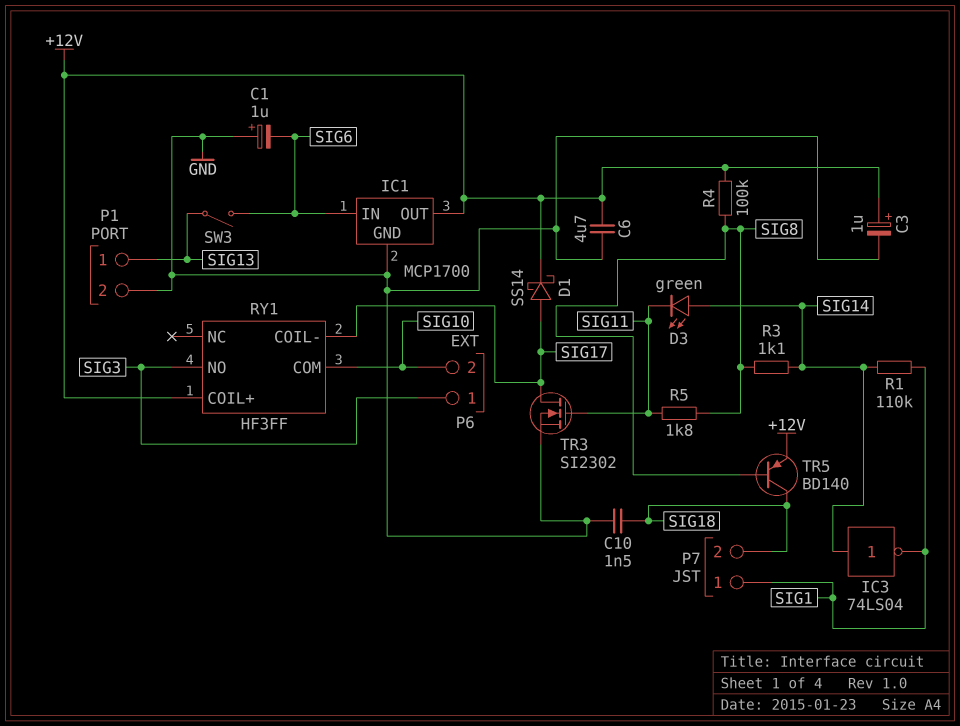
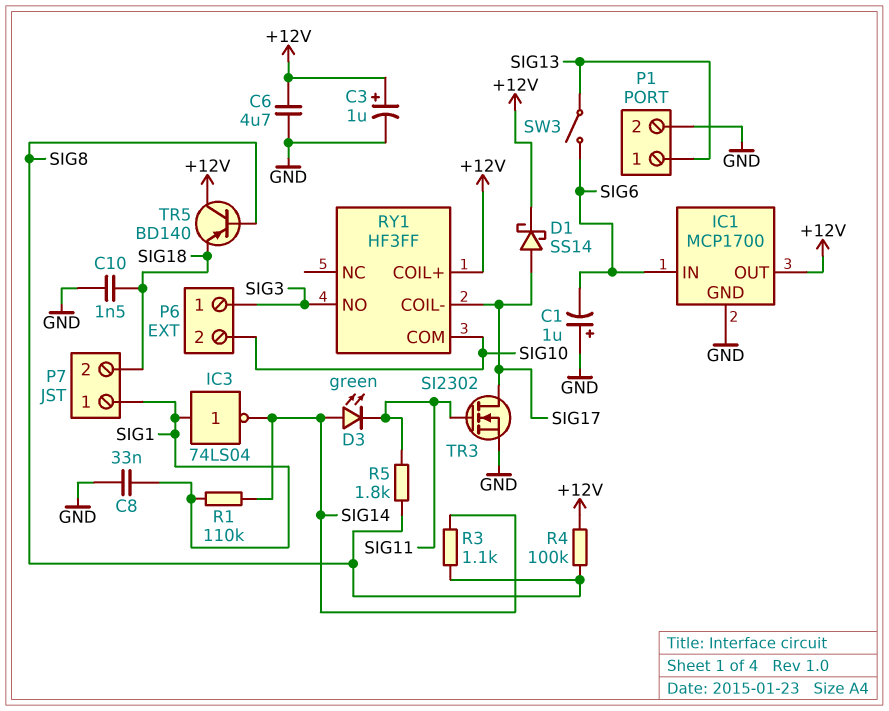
C8: none -> 33nF (GND, SIG1)
IC3: NOT 74LS04 (in SIG14, out SIG1) -> NOT 74LS04 (in SIG1, out SIG14)
TR5: PNP BD140 (B SIG8, C SIG18, E +12V) -> PNP BD140 (B SIG8, C +12V, E SIG18)

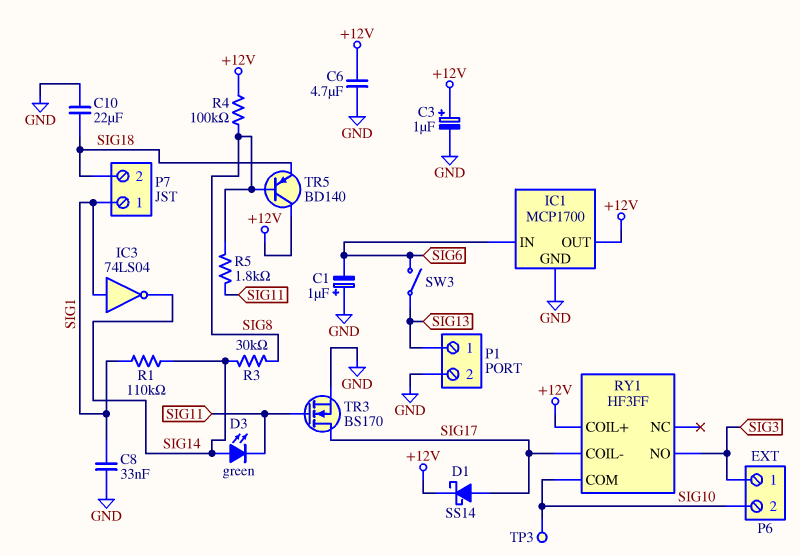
C10: 1.5nF (GND, SIG18) -> 22uF (GND, SIG18)
R3: 1.1k (SIG8, SIG14) -> 30k (SIG8, SIG14)
TP3: none -> test point (SIG10)
TR3: NMOS SI2302 (G SIG11, D SIG17, S GND) -> NMOS BS170 (G SIG11, D SIG17, S GND)

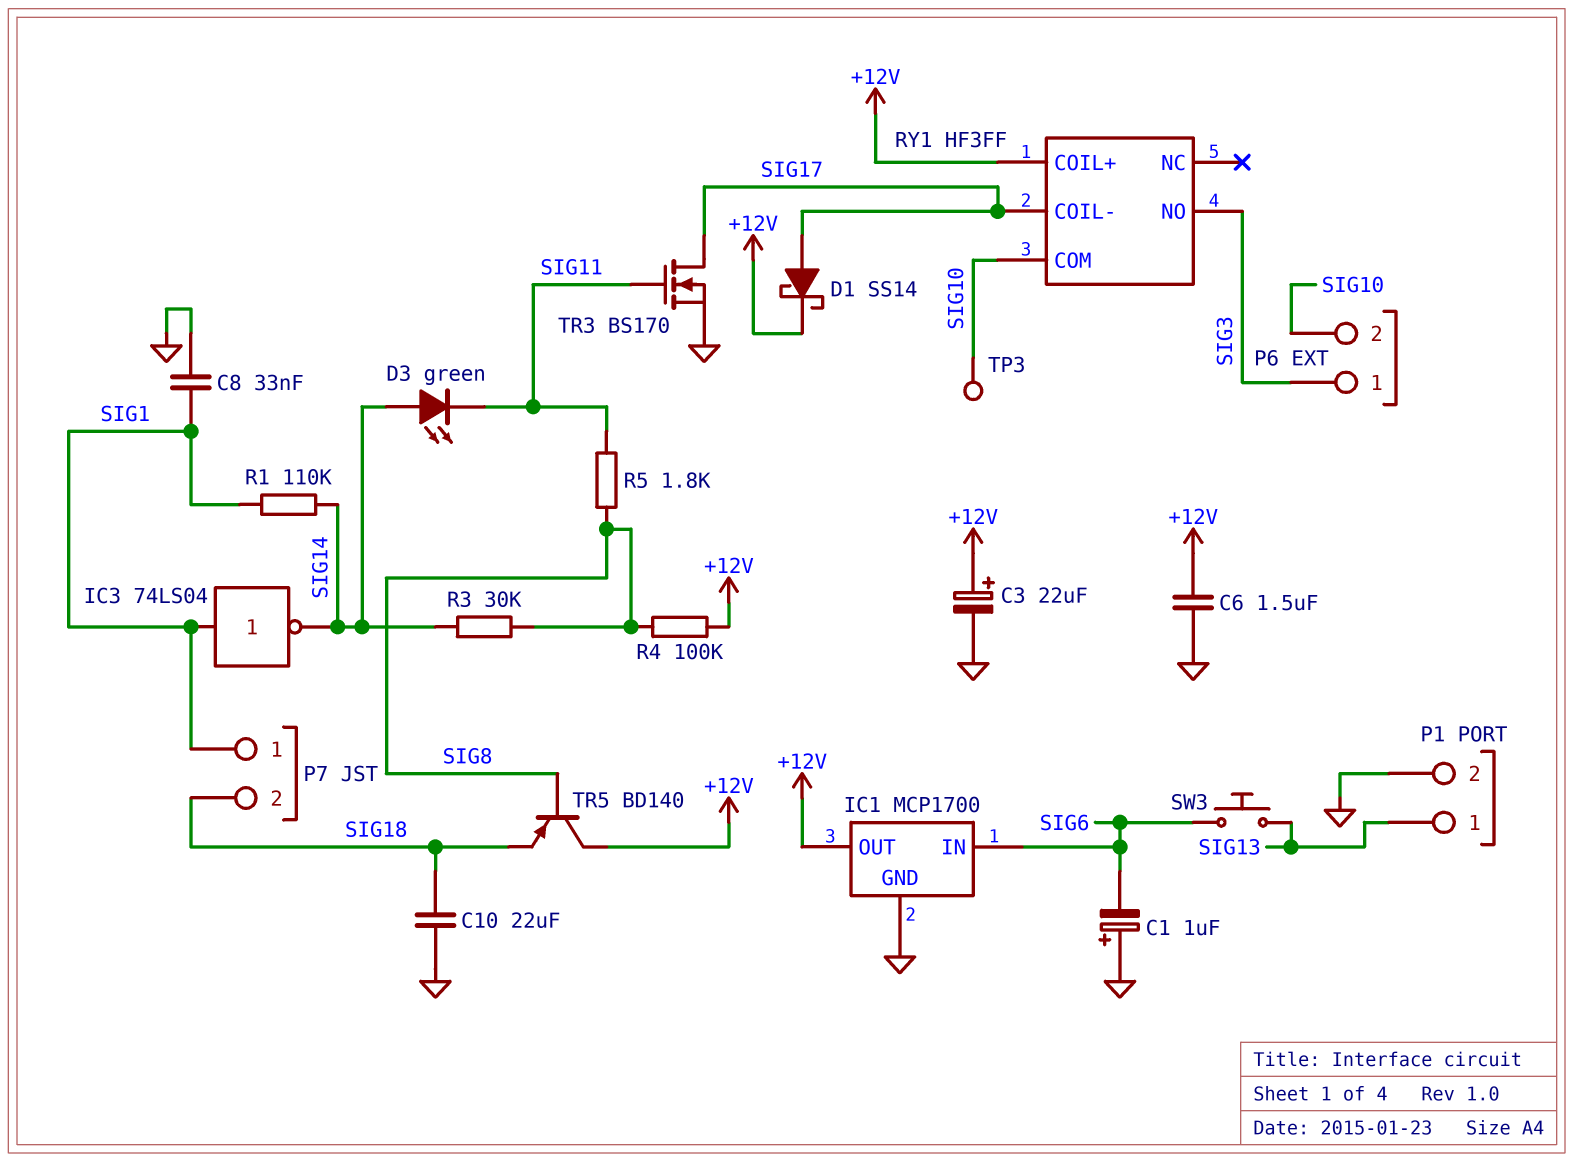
C3: 1uF (plus +12V, minus GND) -> 22uF (plus +12V, minus GND)
C6: 4.7uF (+12V, GND) -> 1.5uF (+12V, GND)
SW3: switch (SIG6, SIG13) -> button (SIG6, SIG13)

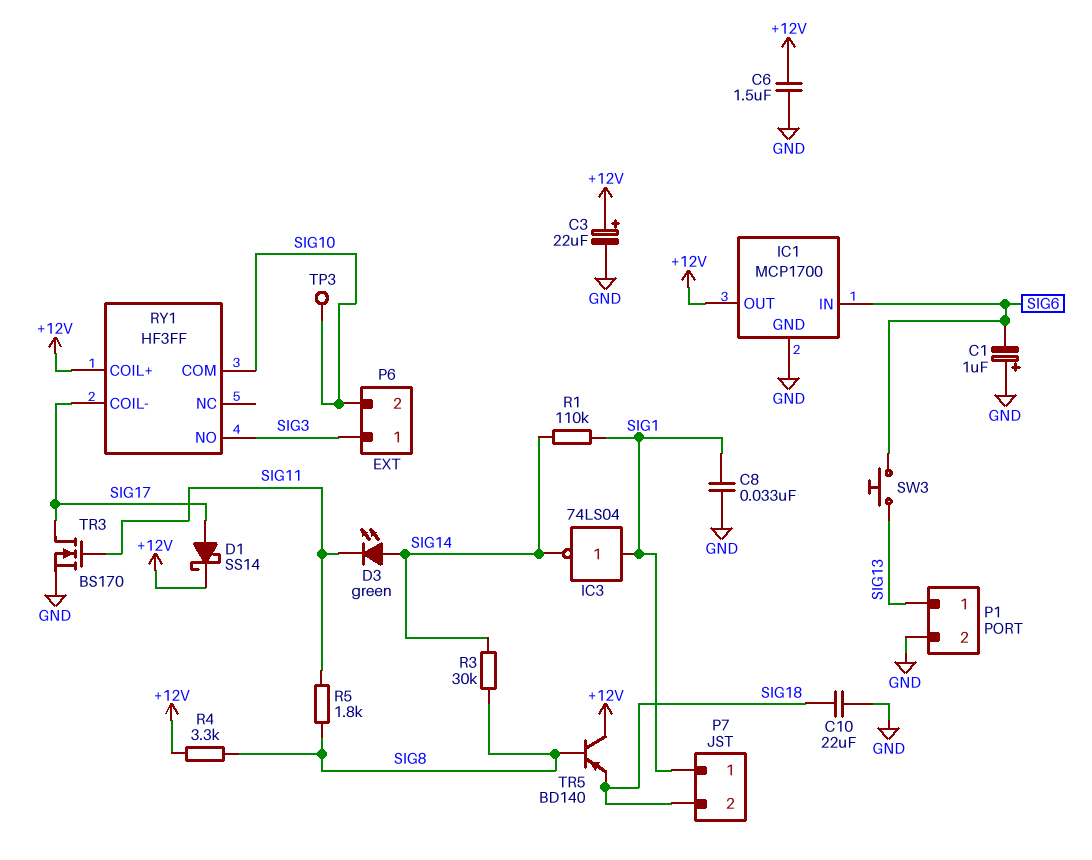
R4: 100k (+12V, SIG8) -> 3.3k (+12V, SIG8)

